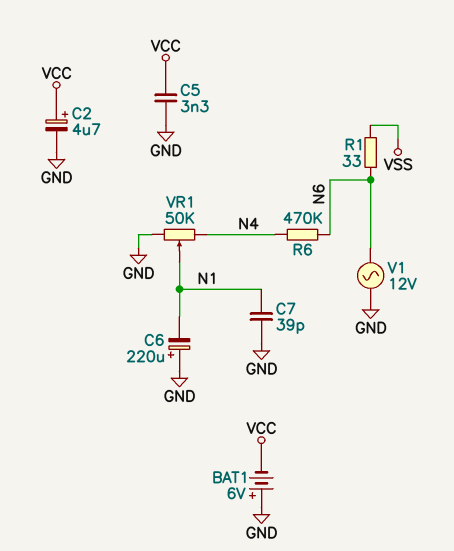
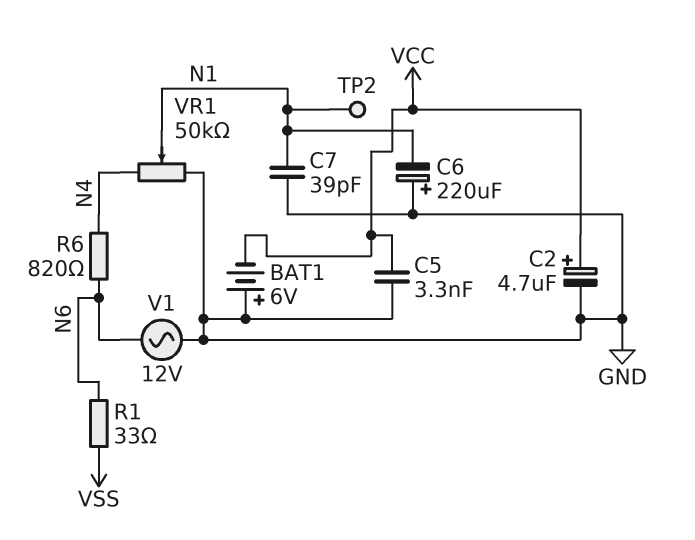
R6: 470k (N4, N6) -> 820 (N4, N6)
TP2: none -> test point (N1)

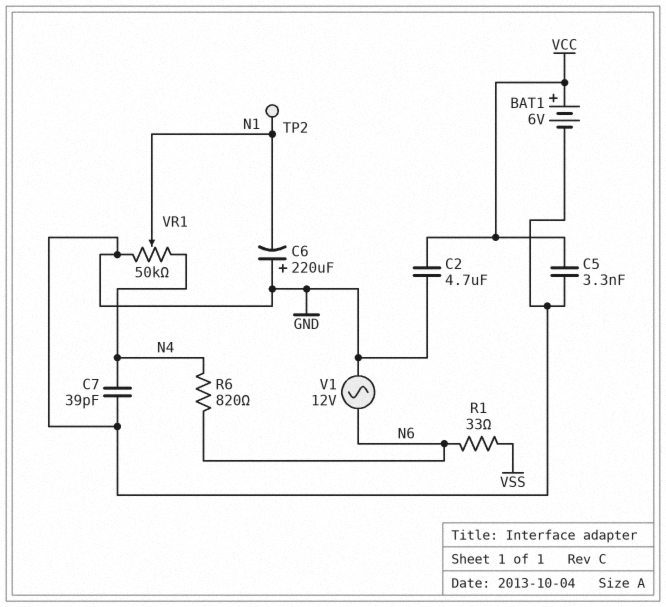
BAT1: 6V (plus GND, minus VCC) -> 6V (plus VCC, minus GND)
C2: 4.7uF (plus VCC, minus GND) -> 4.7uF (GND, VCC)
C7: 39pF (GND, N1) -> 39pF (GND, N4)

